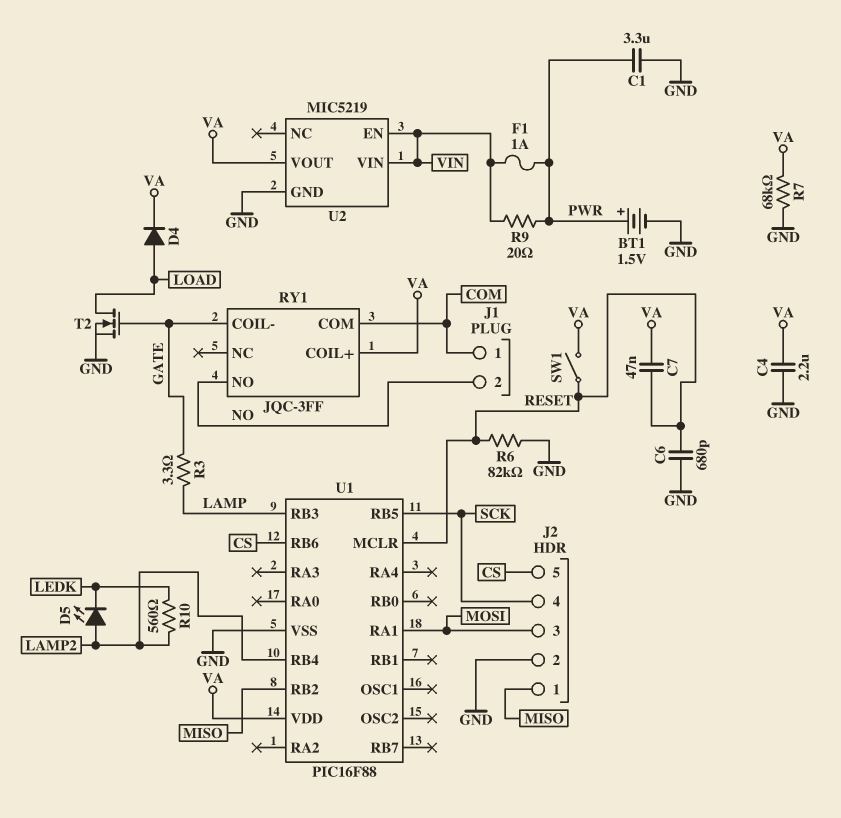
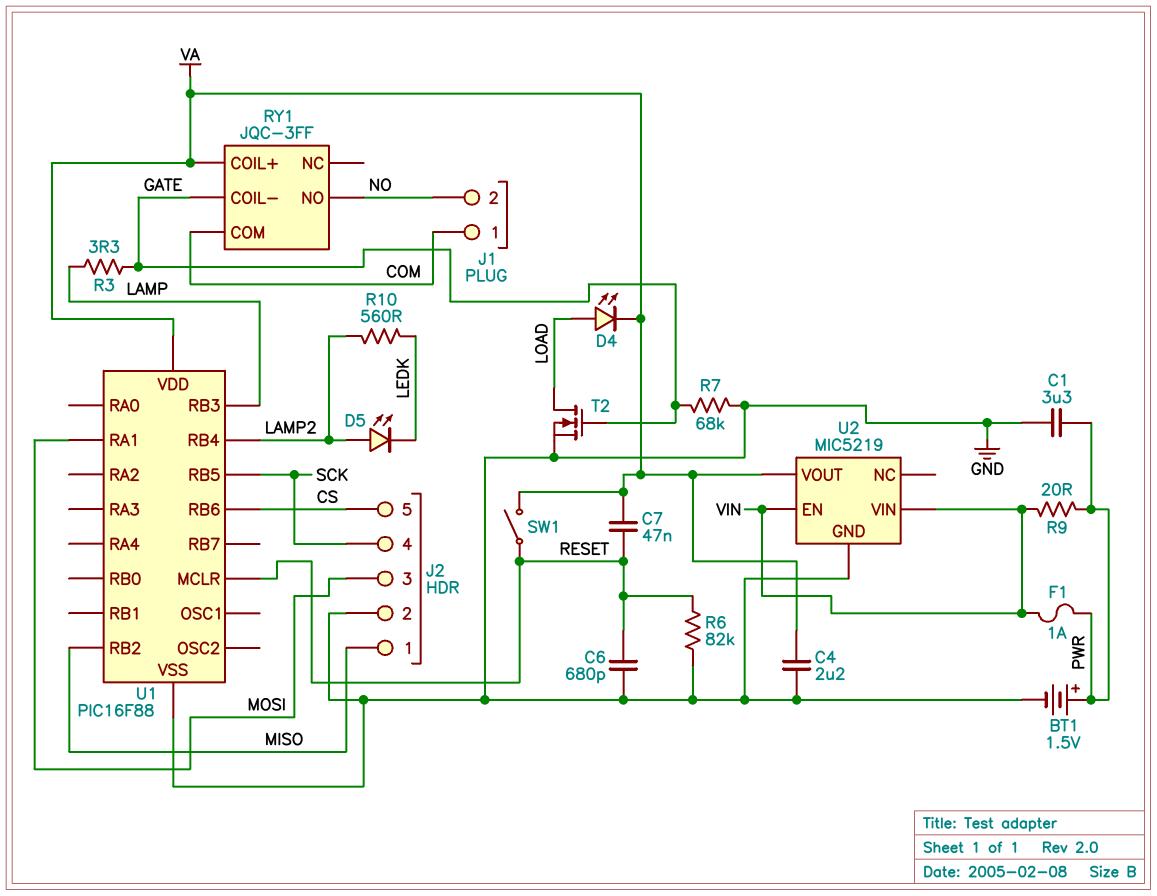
D4: diode (A LOAD, K VA) -> LED (A LOAD, K VA)
R7: 68k (GND, VA) -> 68k (GATE, GND)

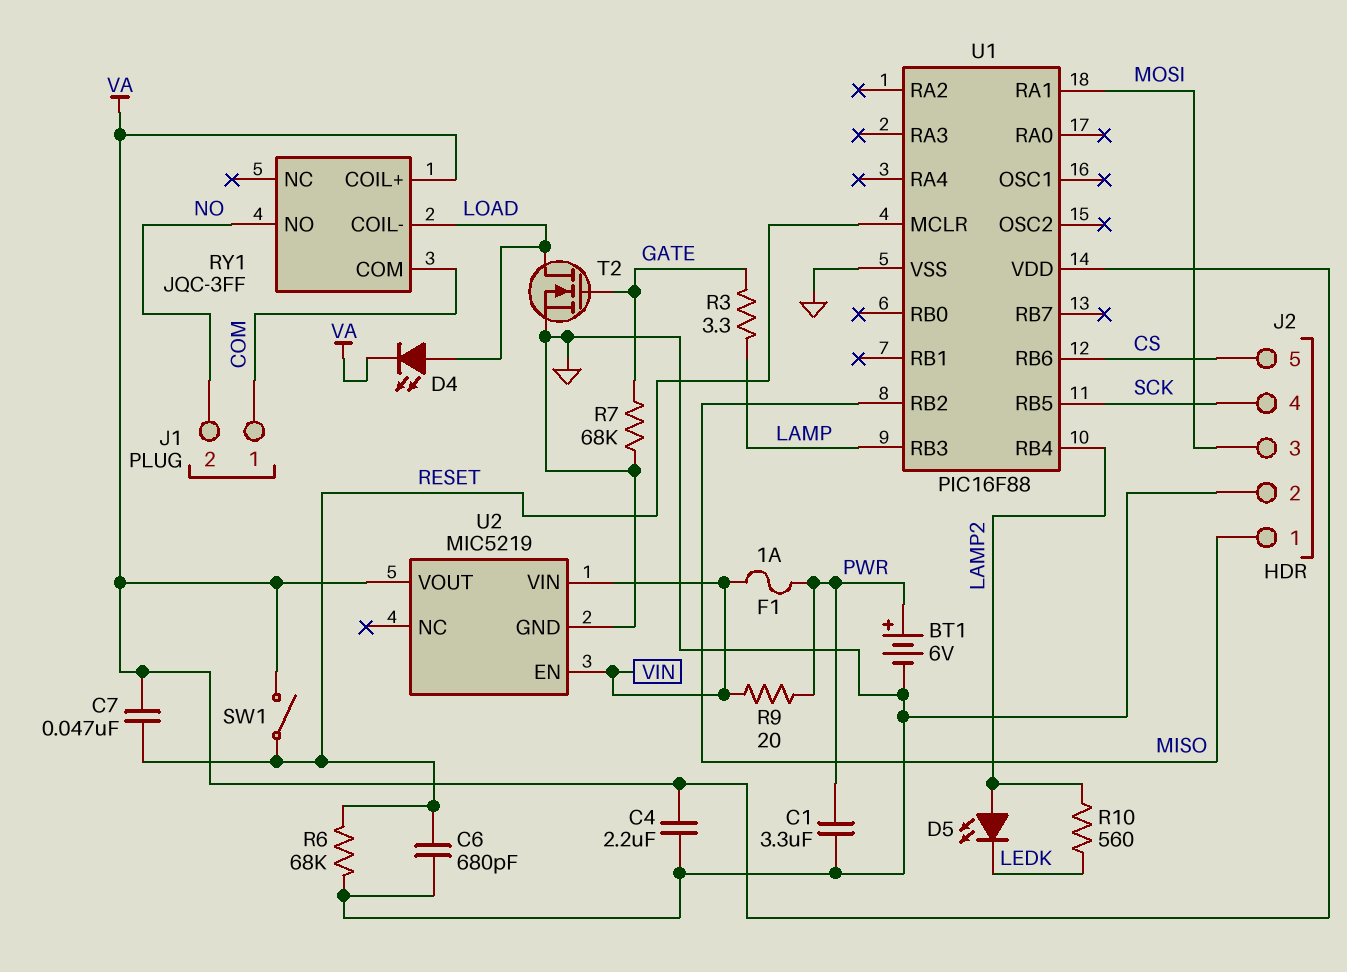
BT1: 1.5V (plus PWR, minus GND) -> 6V (plus PWR, minus GND)
R6: 82k (GND, RESET) -> 68k (GND, RESET)
RY1 pin COIL-: GATE -> LOAD

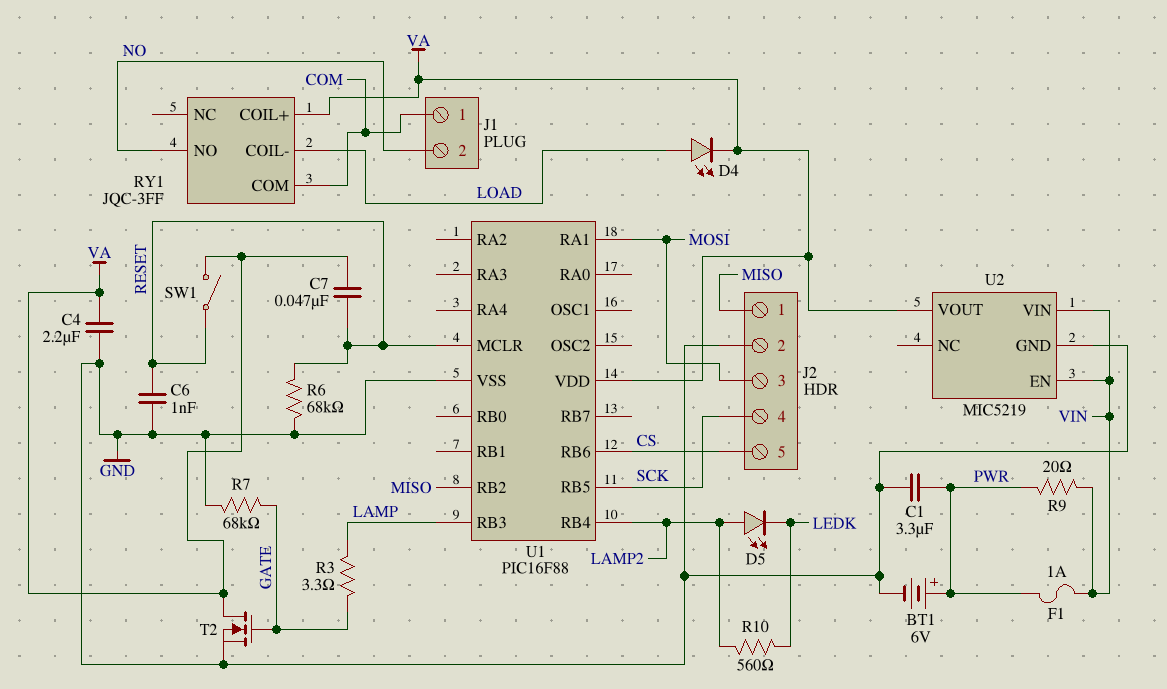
C6: 680pF (GND, RESET) -> 1nF (GND, RESET)
T2: NMOS (G GATE, D LOAD, S GND) -> NMOS (G GATE, D VA, S GND)

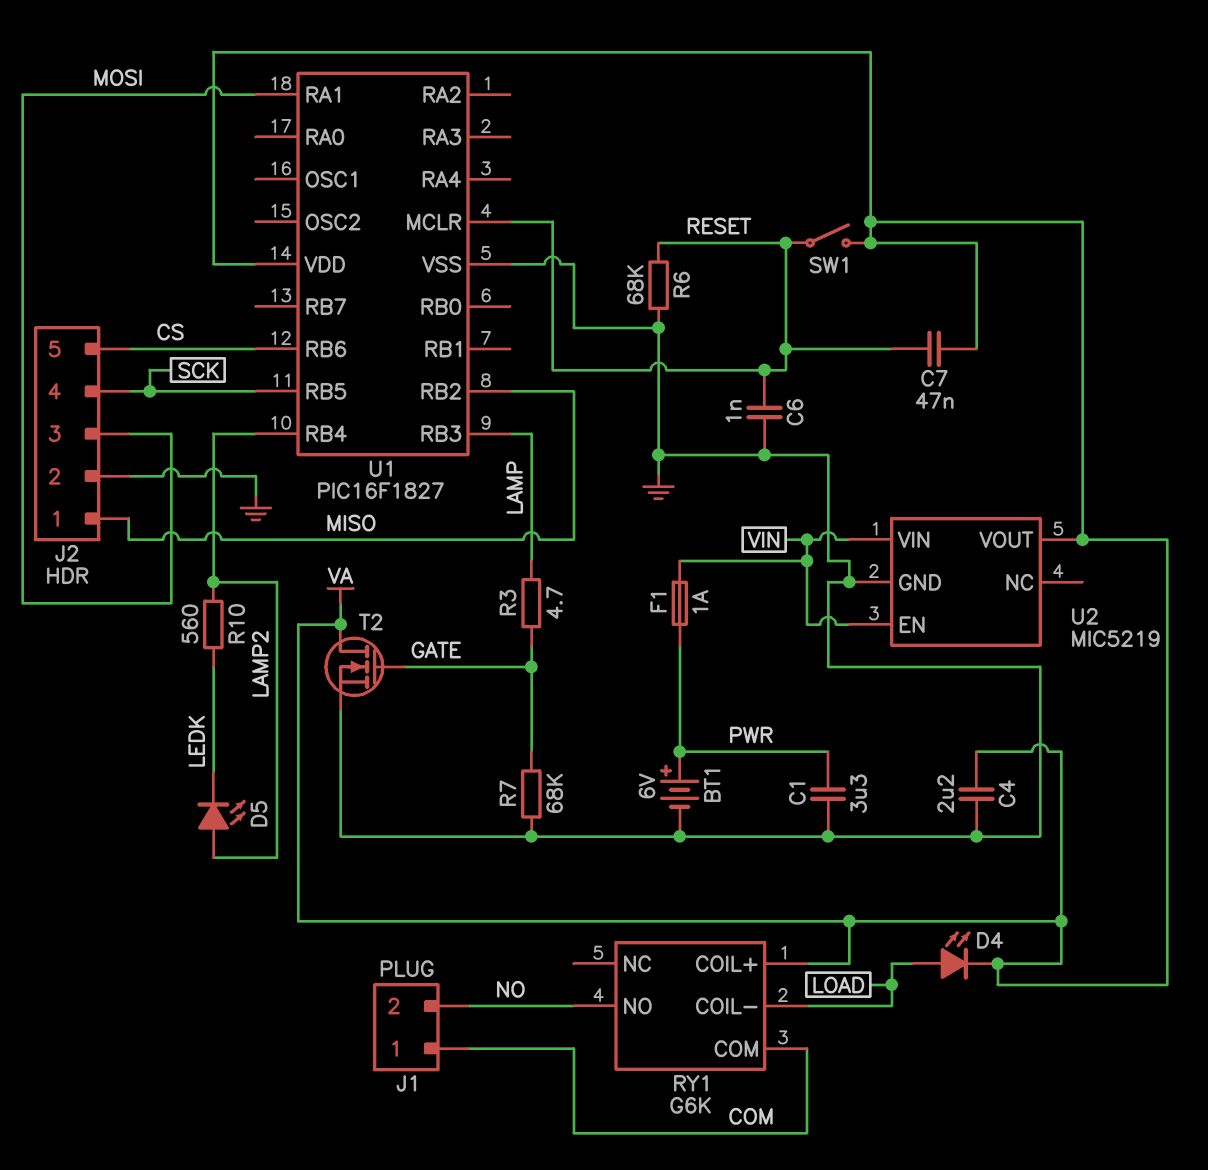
R3: 3.3 (GATE, LAMP) -> 4.7 (GATE, LAMP)
R9: 20 (PWR, VIN) -> none
RY1: JQC-3FF -> G6K
U1: PIC16F88 -> PIC16F1827

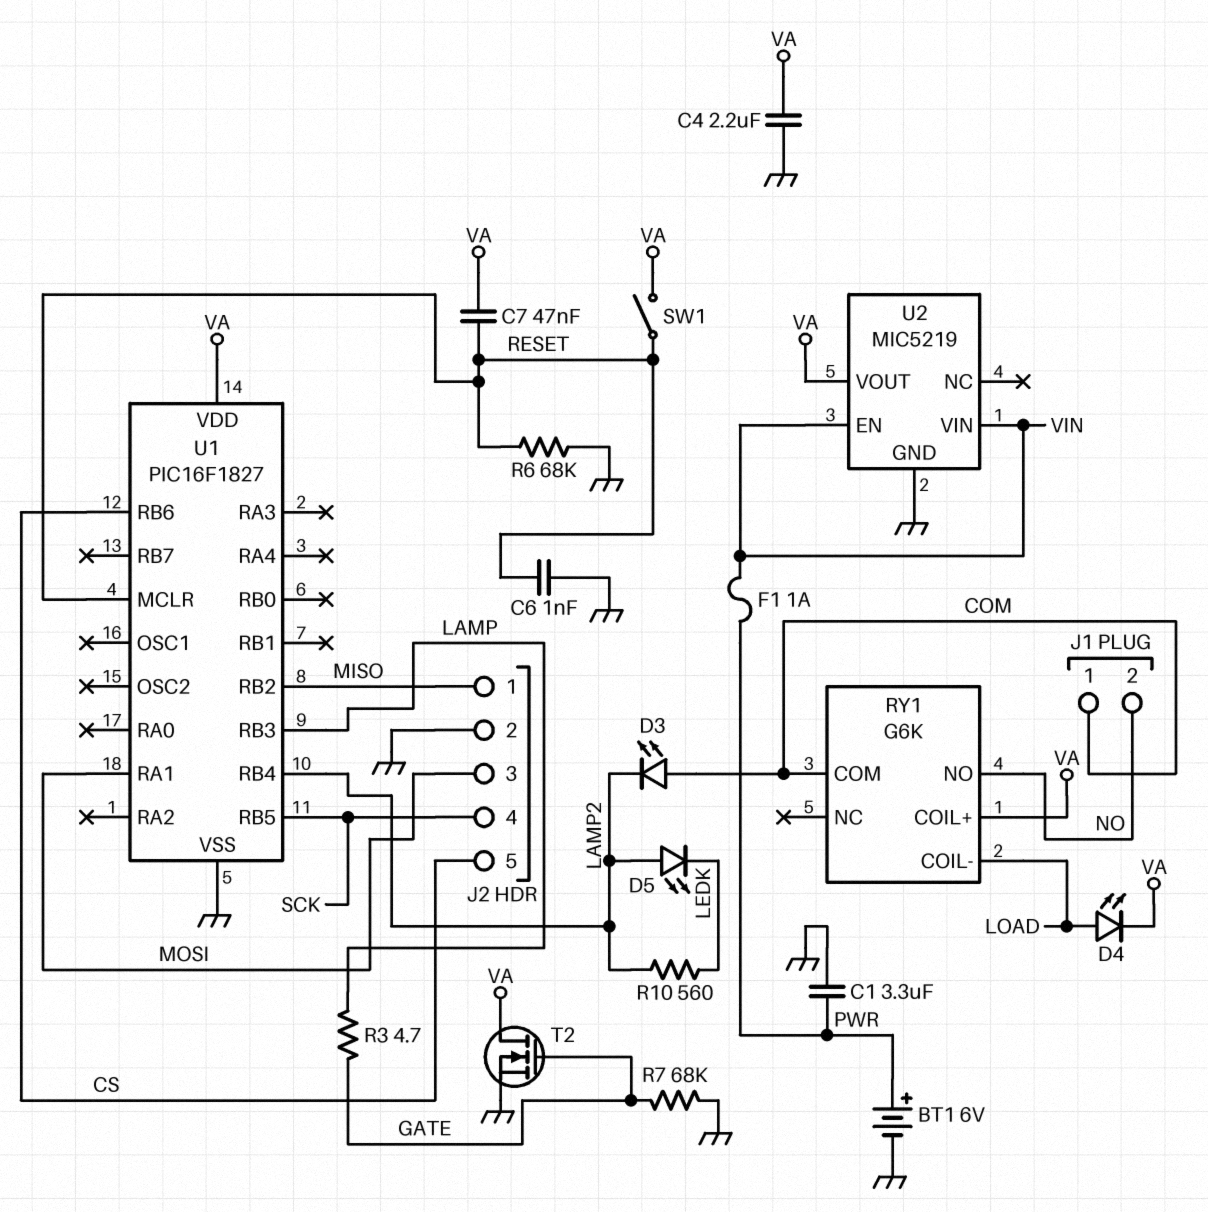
D3: none -> LED (A COM, K LAMP2)

